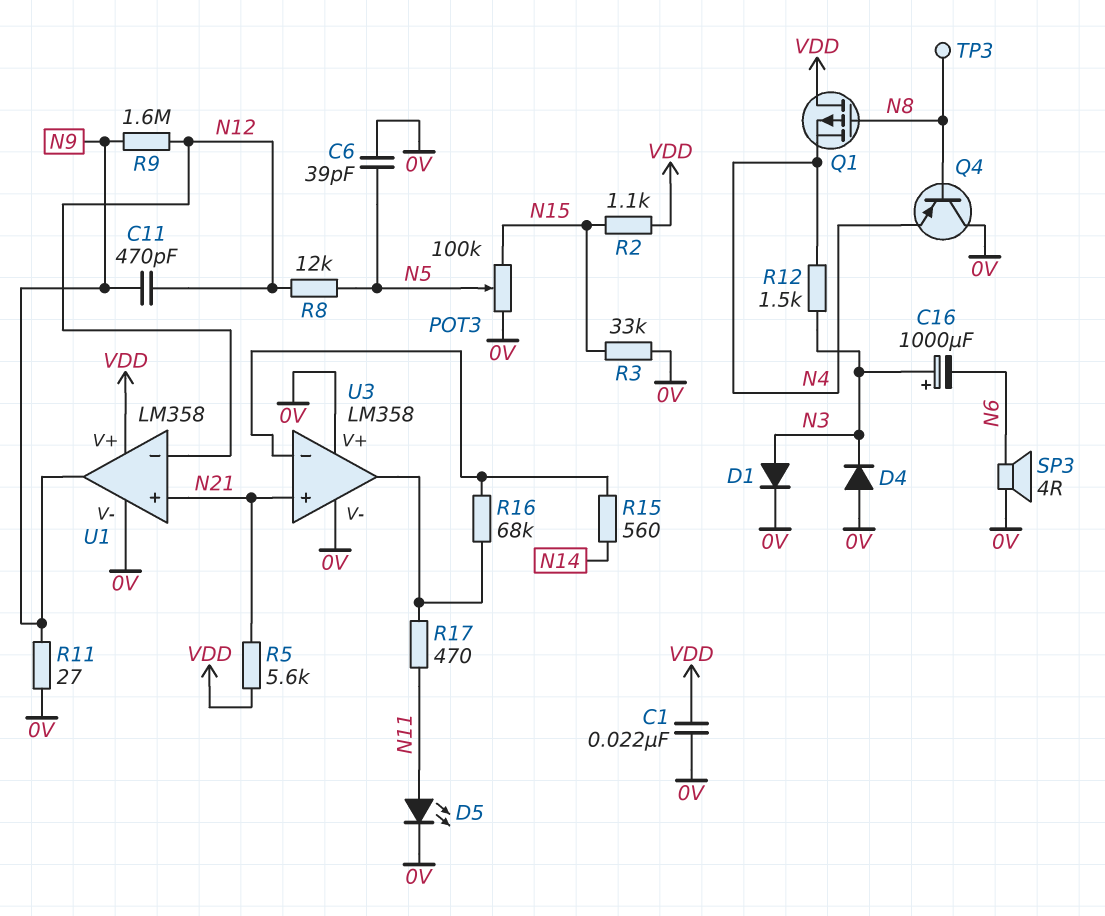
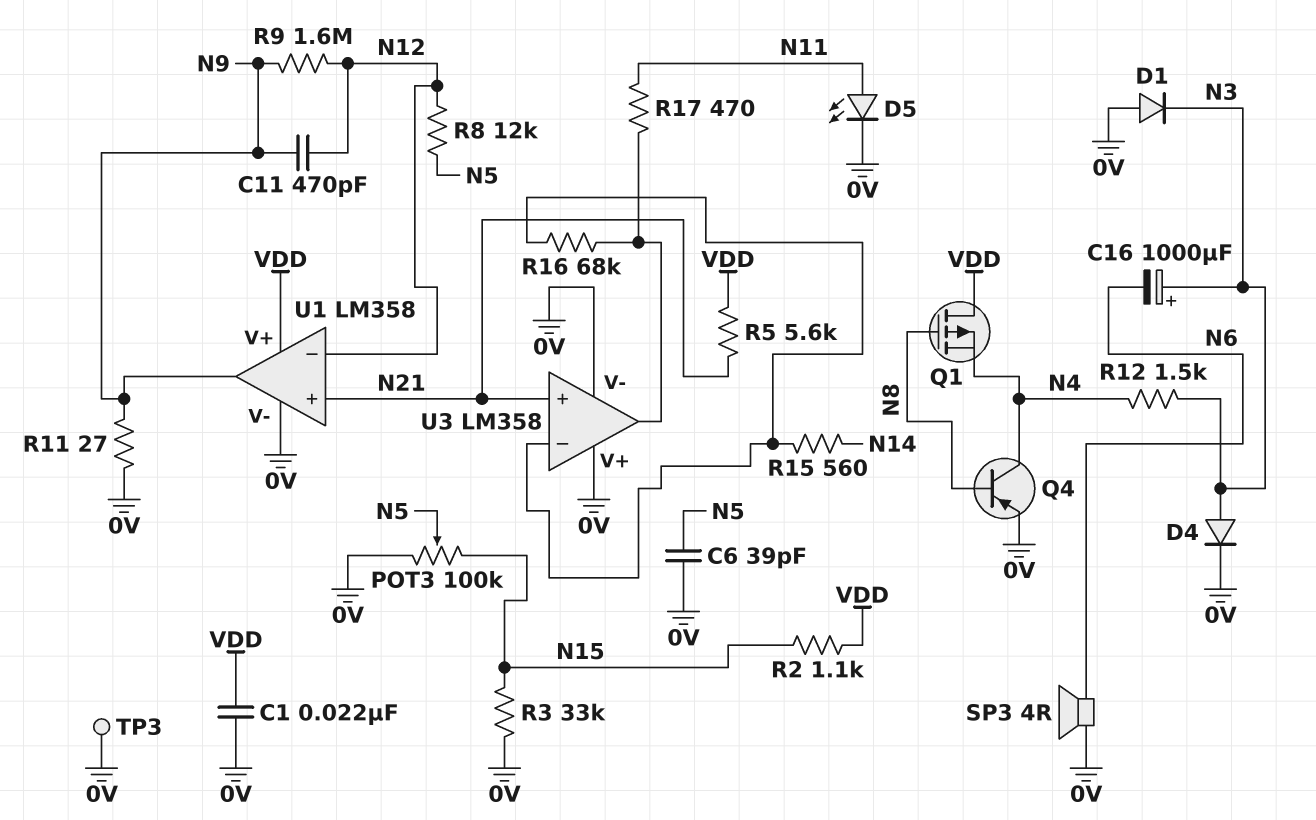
D1: diode (A N3, K 0V) -> diode (A 0V, K N3)
D4: diode (A 0V, K N3) -> diode (A N3, K 0V)
Q4: PNP (B N8, C 0V, E N4) -> PNP (B N8, C N4, E 0V)
TP3: test point (N8) -> test point (0V)

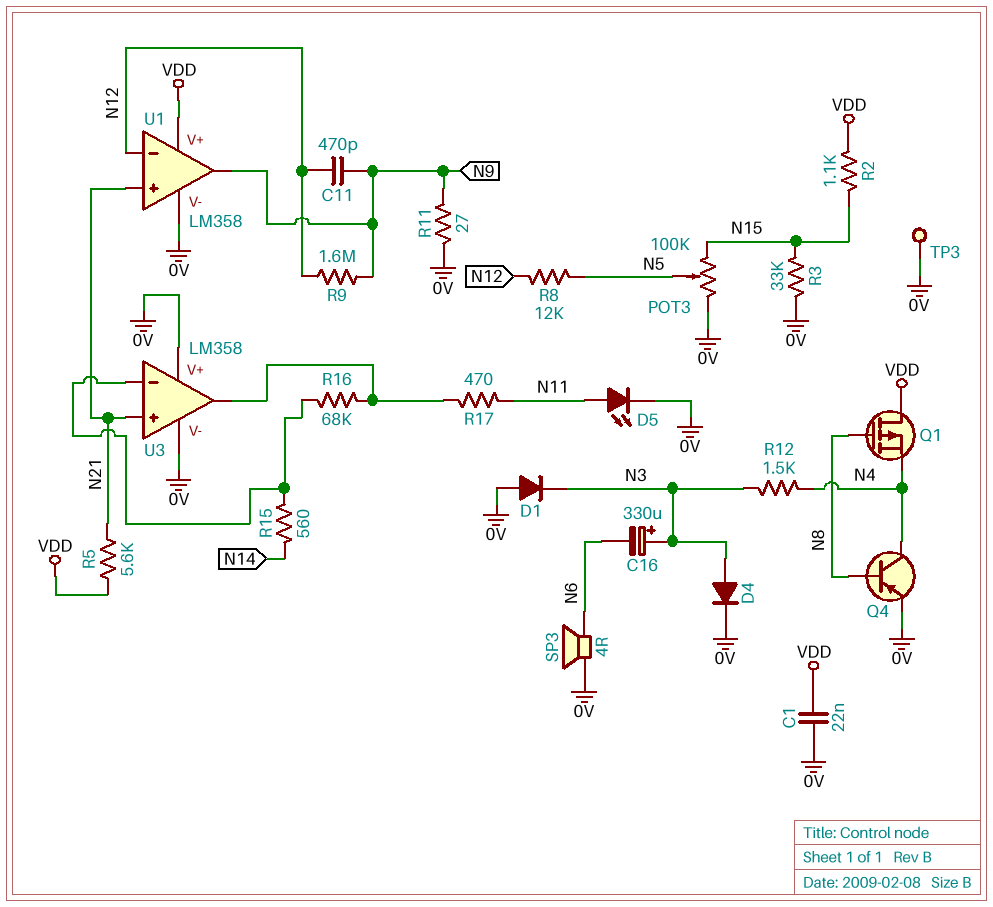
C6: 39pF (0V, N5) -> none
C16: 1000uF (plus N3, minus N6) -> 330uF (plus N3, minus N6)

